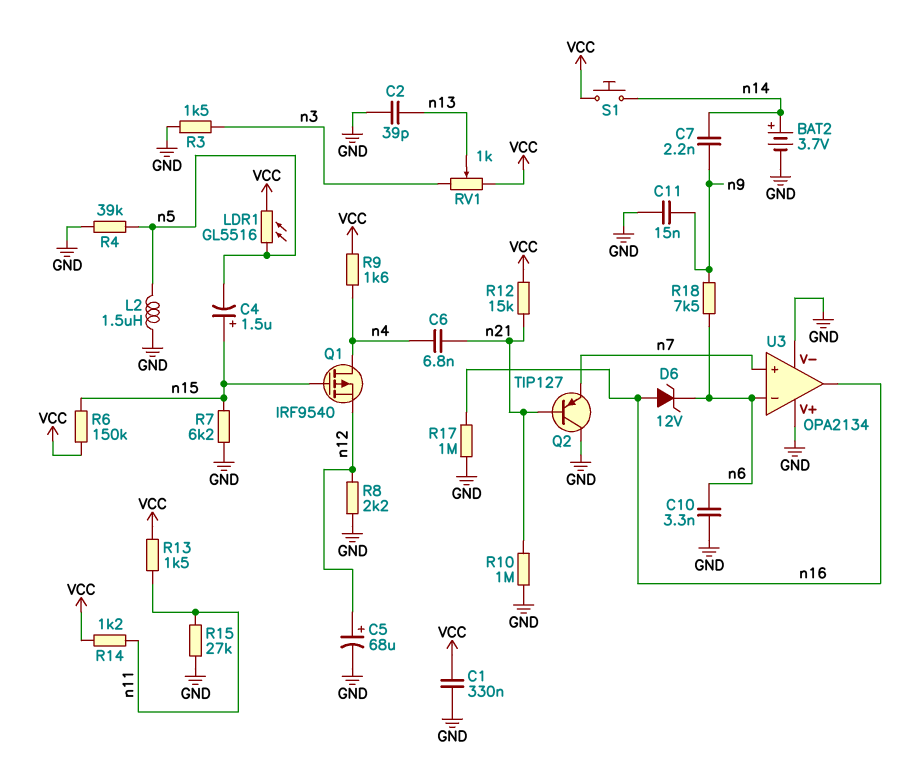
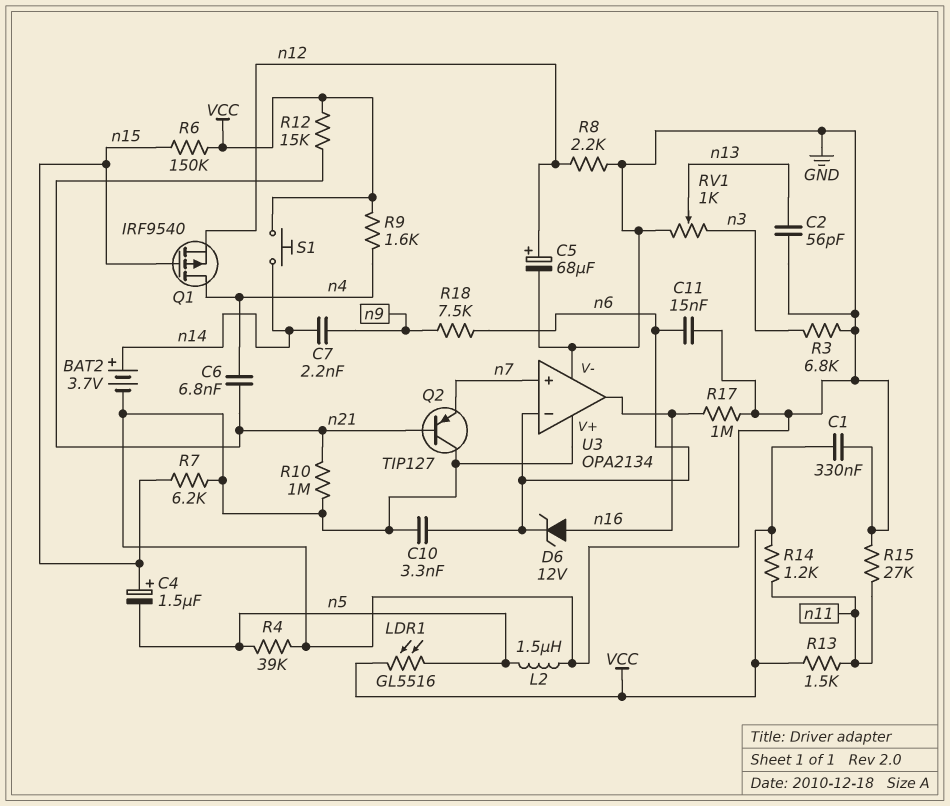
C2: 39pF (GND, n13) -> 56pF (GND, n13)
C11: 15nF (GND, n9) -> 15nF (GND, n6)
R3: 1.5k (GND, n3) -> 6.8k (GND, n3)
RV1: 1k (VCC, n3, wiper n13) -> 1k (GND, n3, wiper n13)

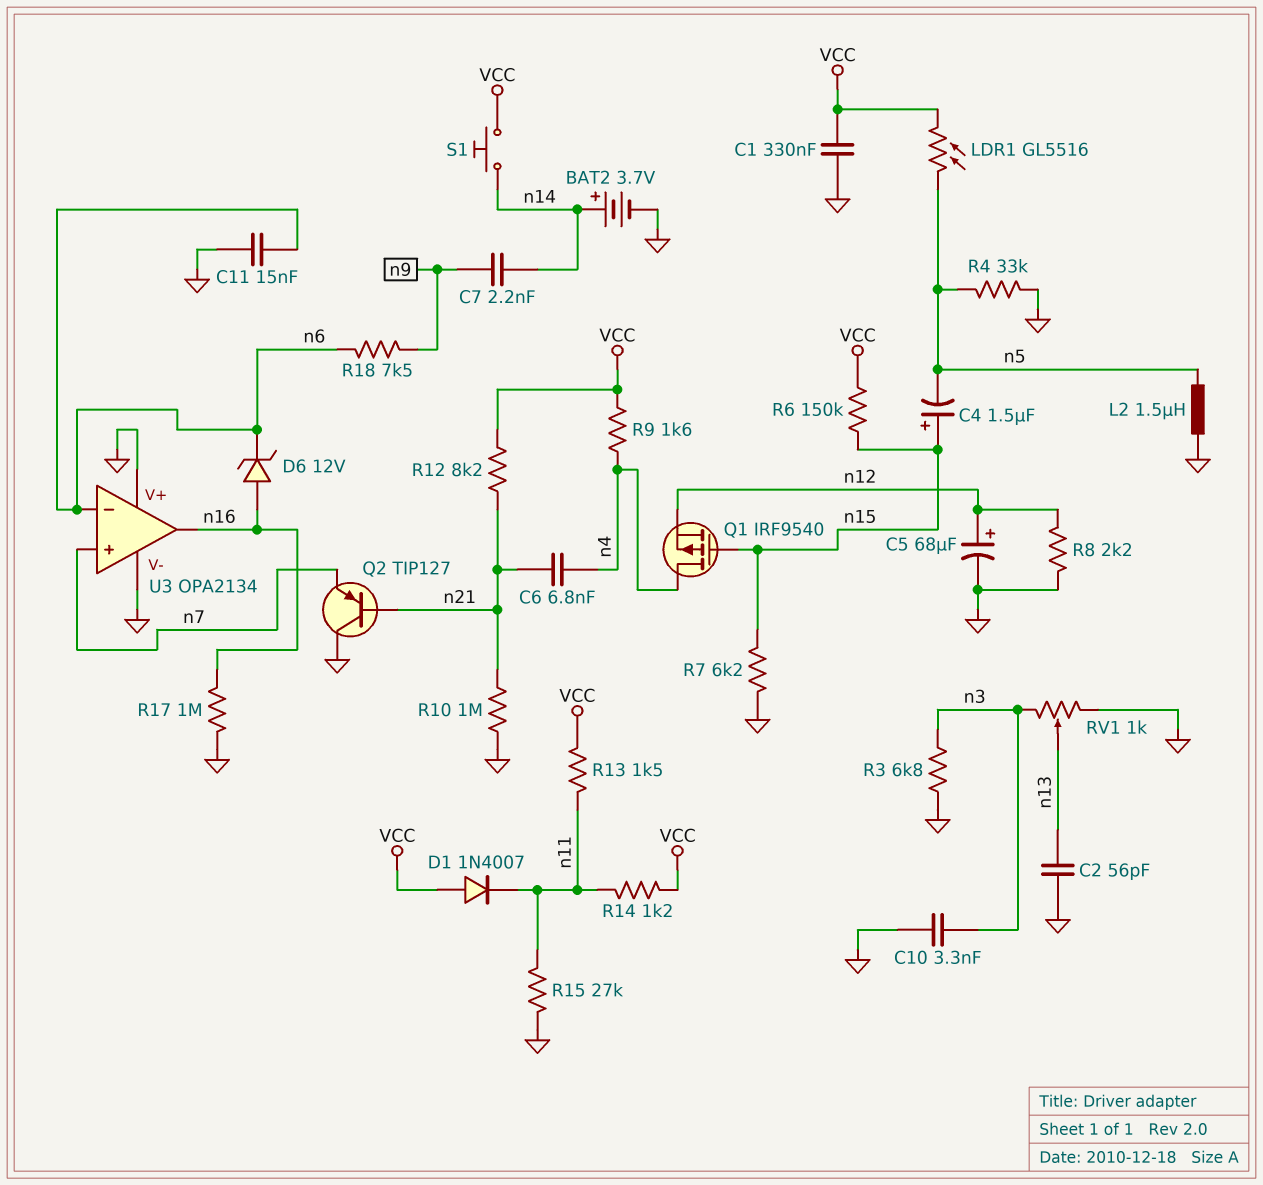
C10: 3.3nF (GND, n6) -> 3.3nF (GND, n3)
D1: none -> diode 1N4007 (A VCC, K n11)
R4: 39k (GND, n5) -> 33k (GND, n5)
R12: 15k (VCC, n21) -> 8.2k (VCC, n21)

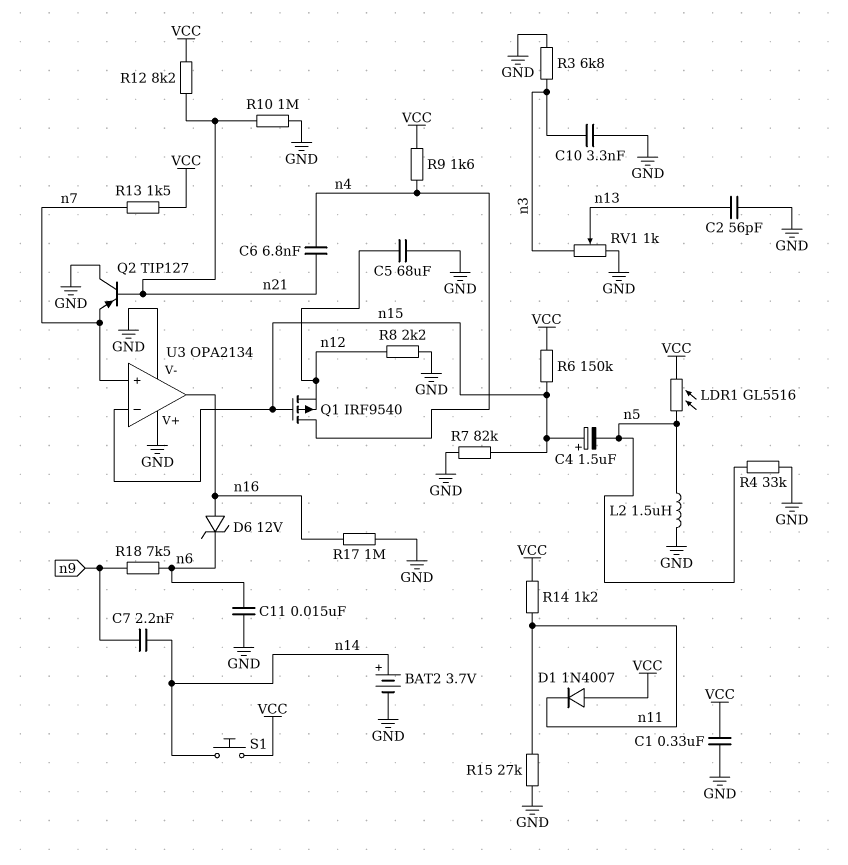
C5: 68uF (plus n12, minus GND) -> 68uF (GND, n12)
R7: 6.2k (GND, n15) -> 82k (GND, n15)
R13: 1.5k (VCC, n11) -> 1.5k (VCC, n7)
U3 pin in-: n6 -> n15

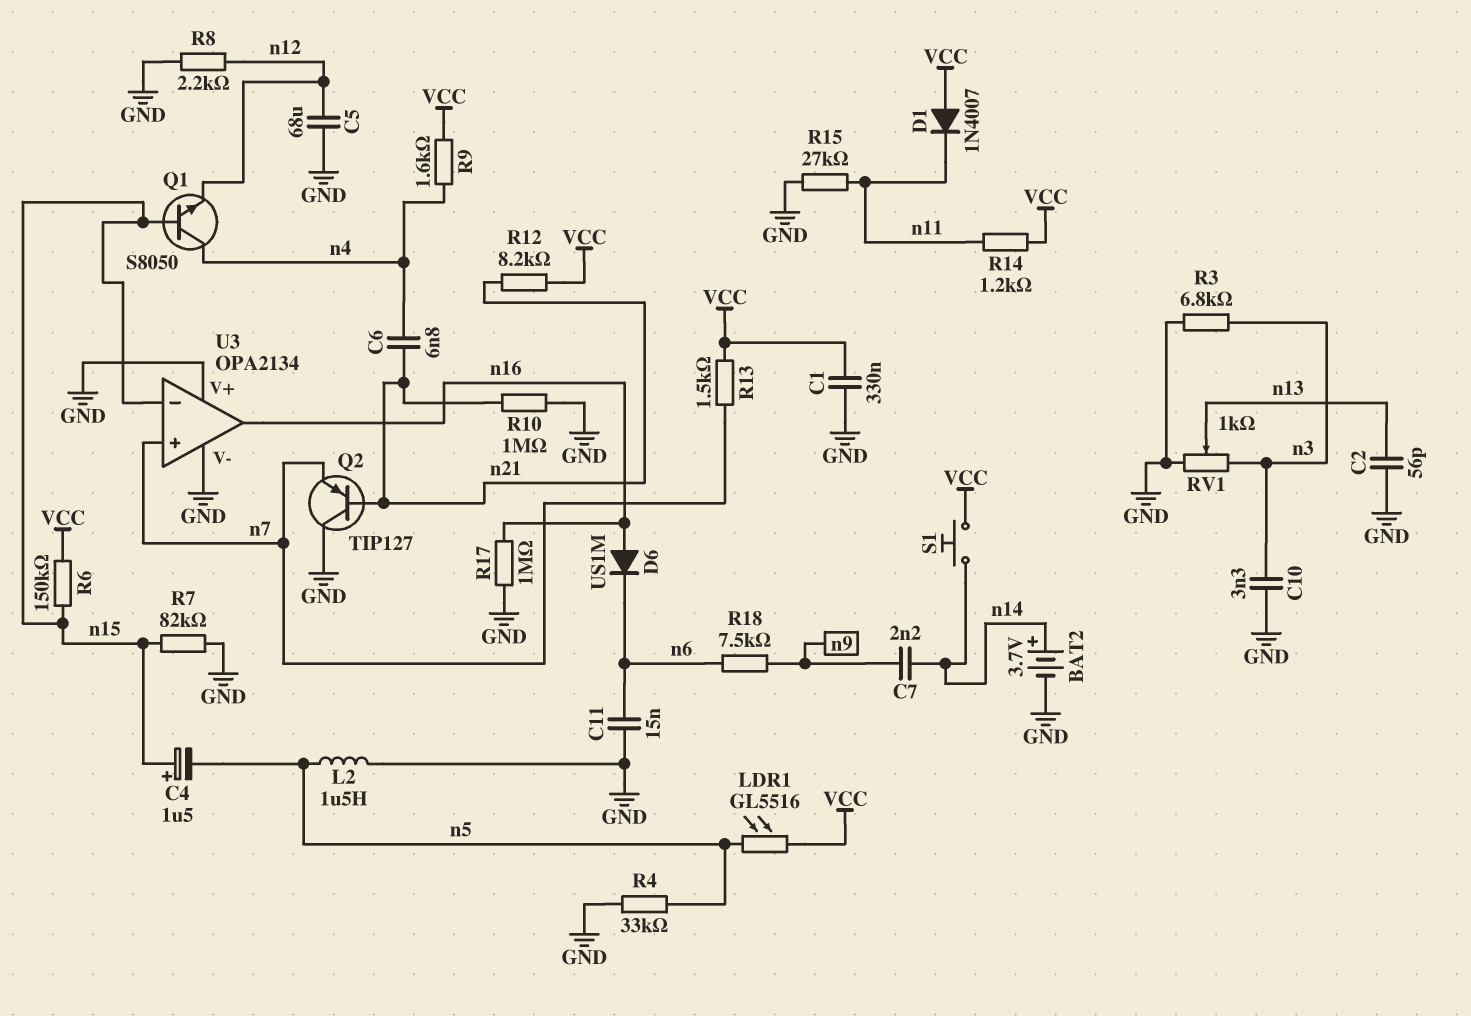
D6: zener 12V (A n16, K n6) -> diode US1M (A n16, K n6)
Q1: PMOS IRF9540 (G n15, D n4, S n12) -> NPN S8050 (B n15, C n4, E n12)

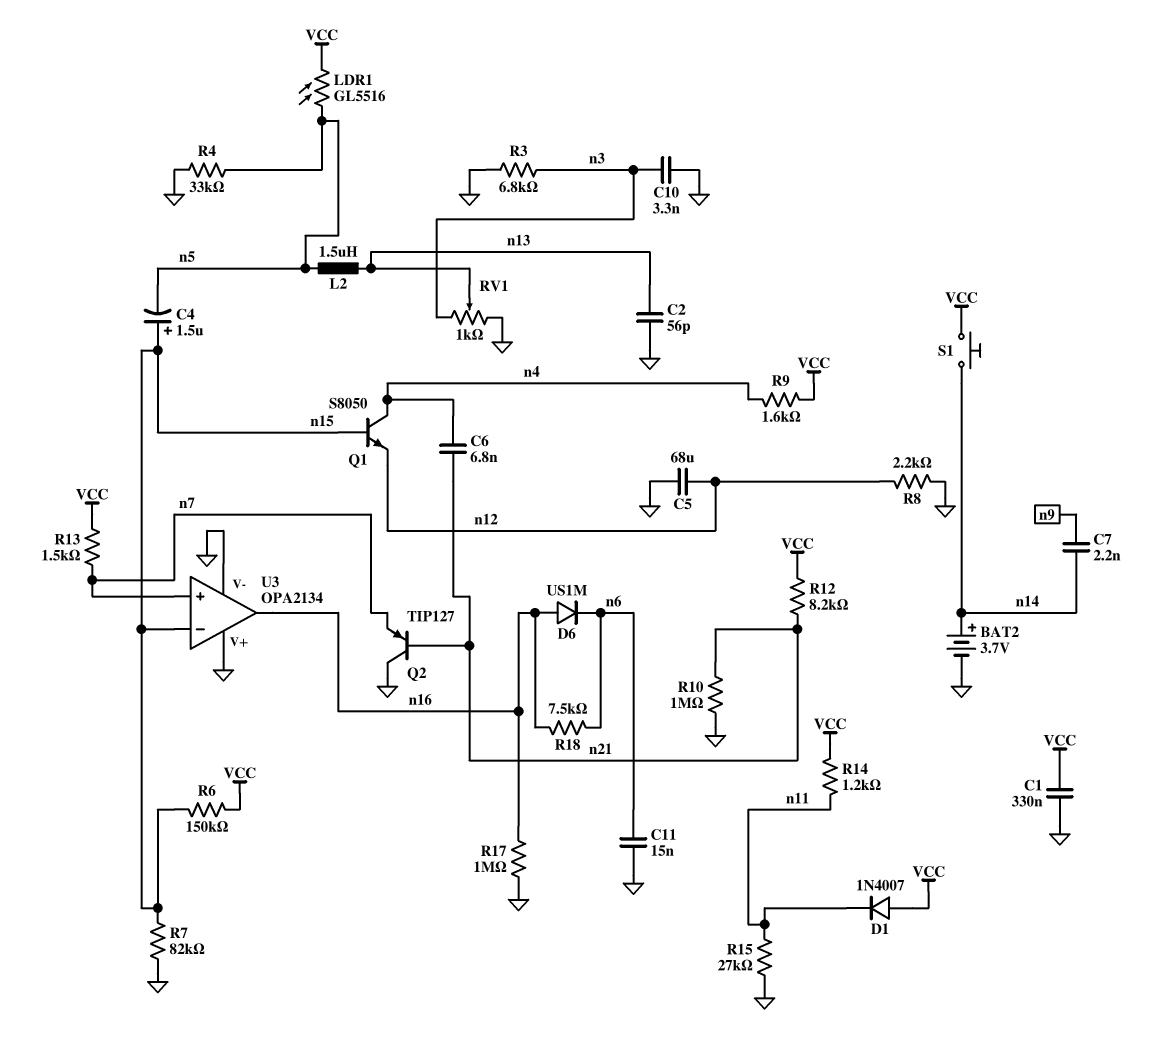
L2: 1.5uH (GND, n5) -> 1.5uH (n5, n13)
R18: 7.5k (n6, n9) -> 7.5k (n6, n16)

